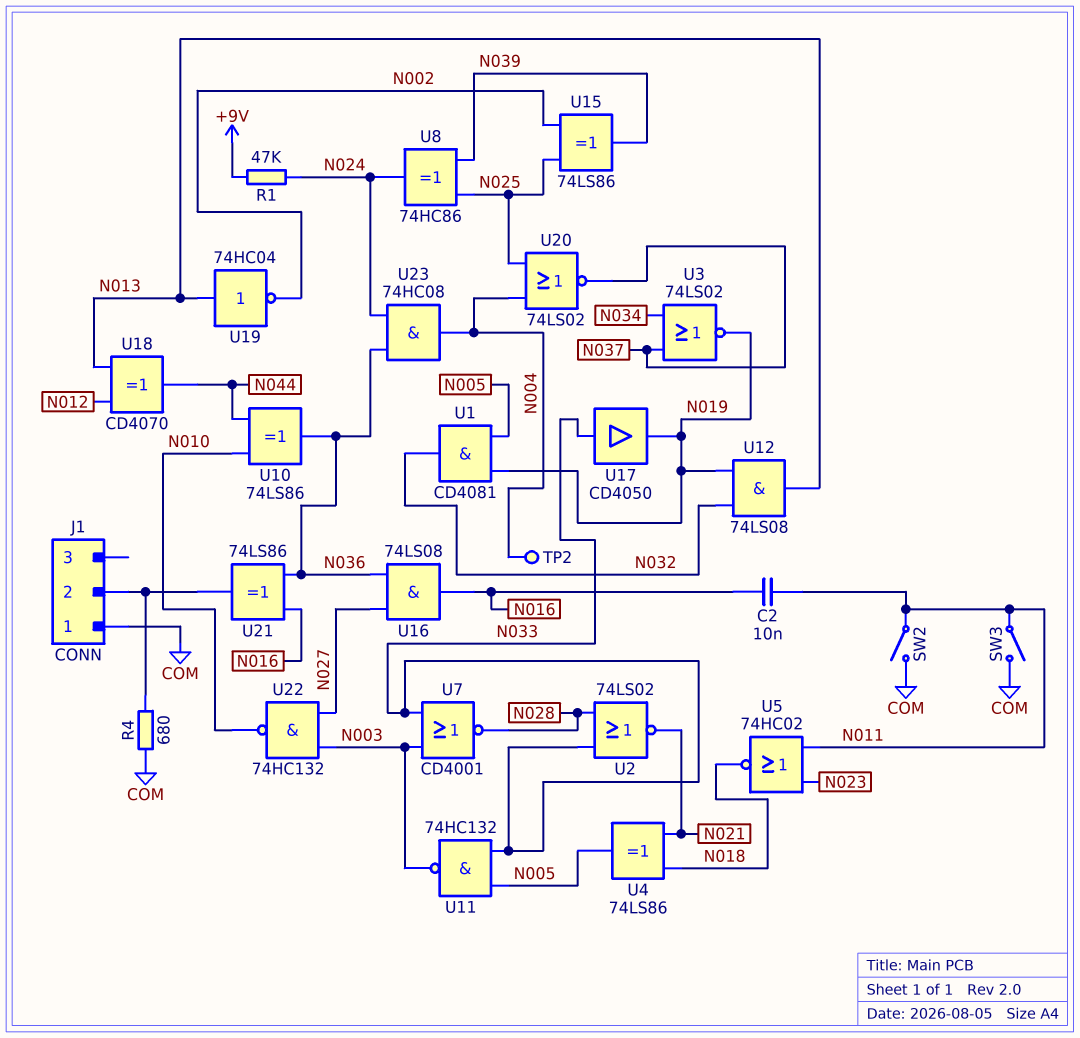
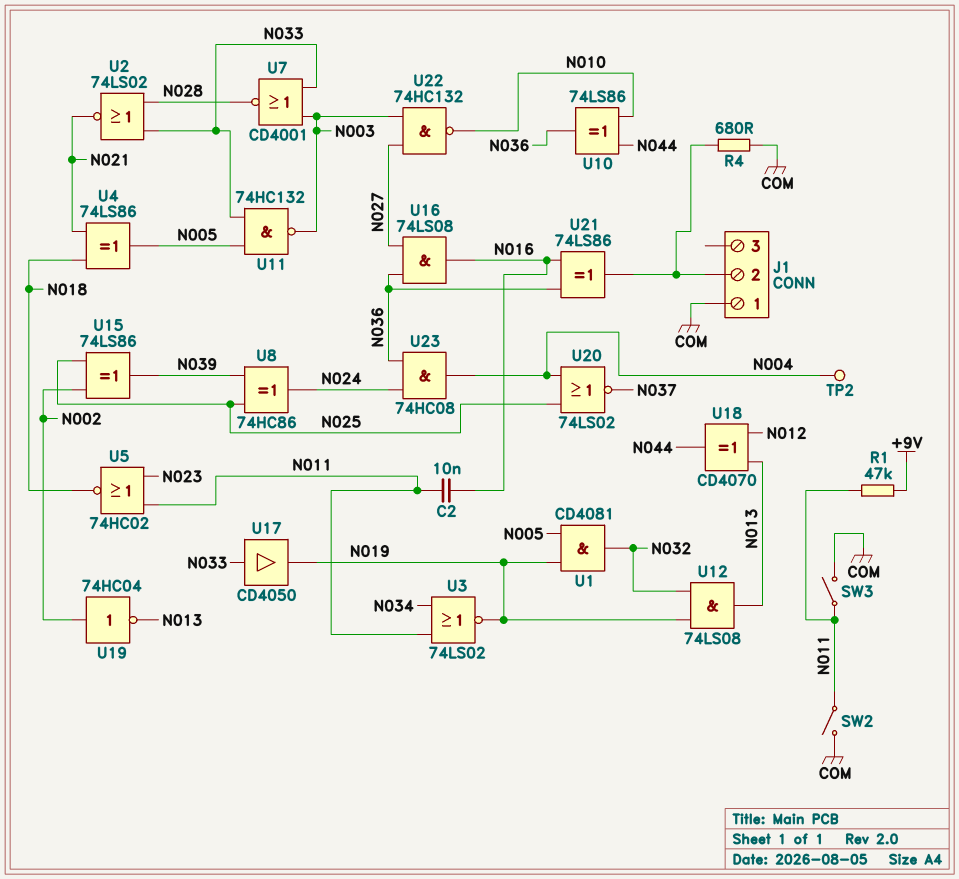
R1: 47k (+9V, N024) -> 47k (+9V, N011)
U3: NOR 74LS02 (in N034, in N037, out N019) -> NOR 74LS02 (in N011, in N034, out N019)
U19: NOT 74HC04 (in N013, out N002) -> NOT 74HC04 (in N002, out N013)

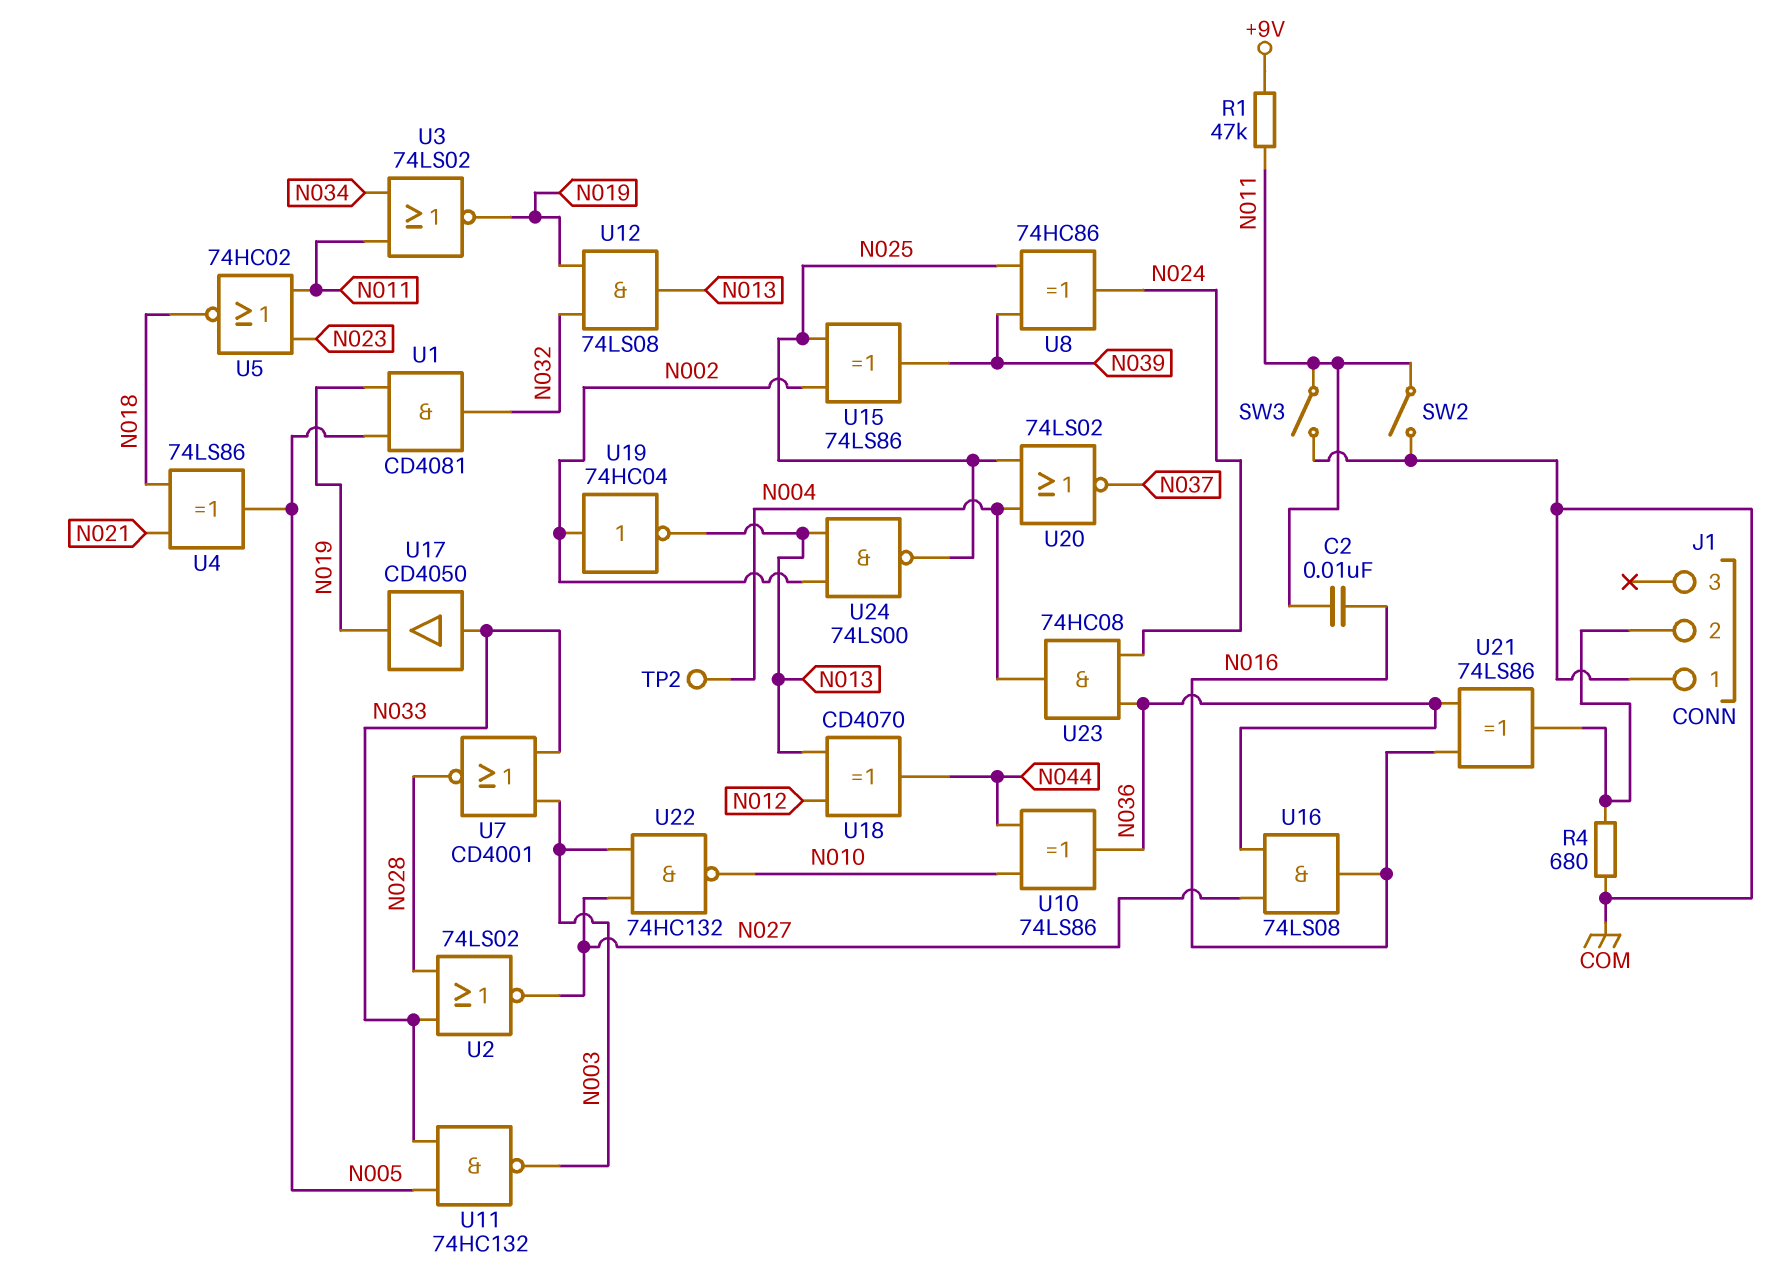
U2: NOR 74LS02 (in N028, in N033, out N021) -> NOR 74LS02 (in N028, in N033, out N027)
U24: none -> NAND 74LS00 (in N002, in N013, out N025)

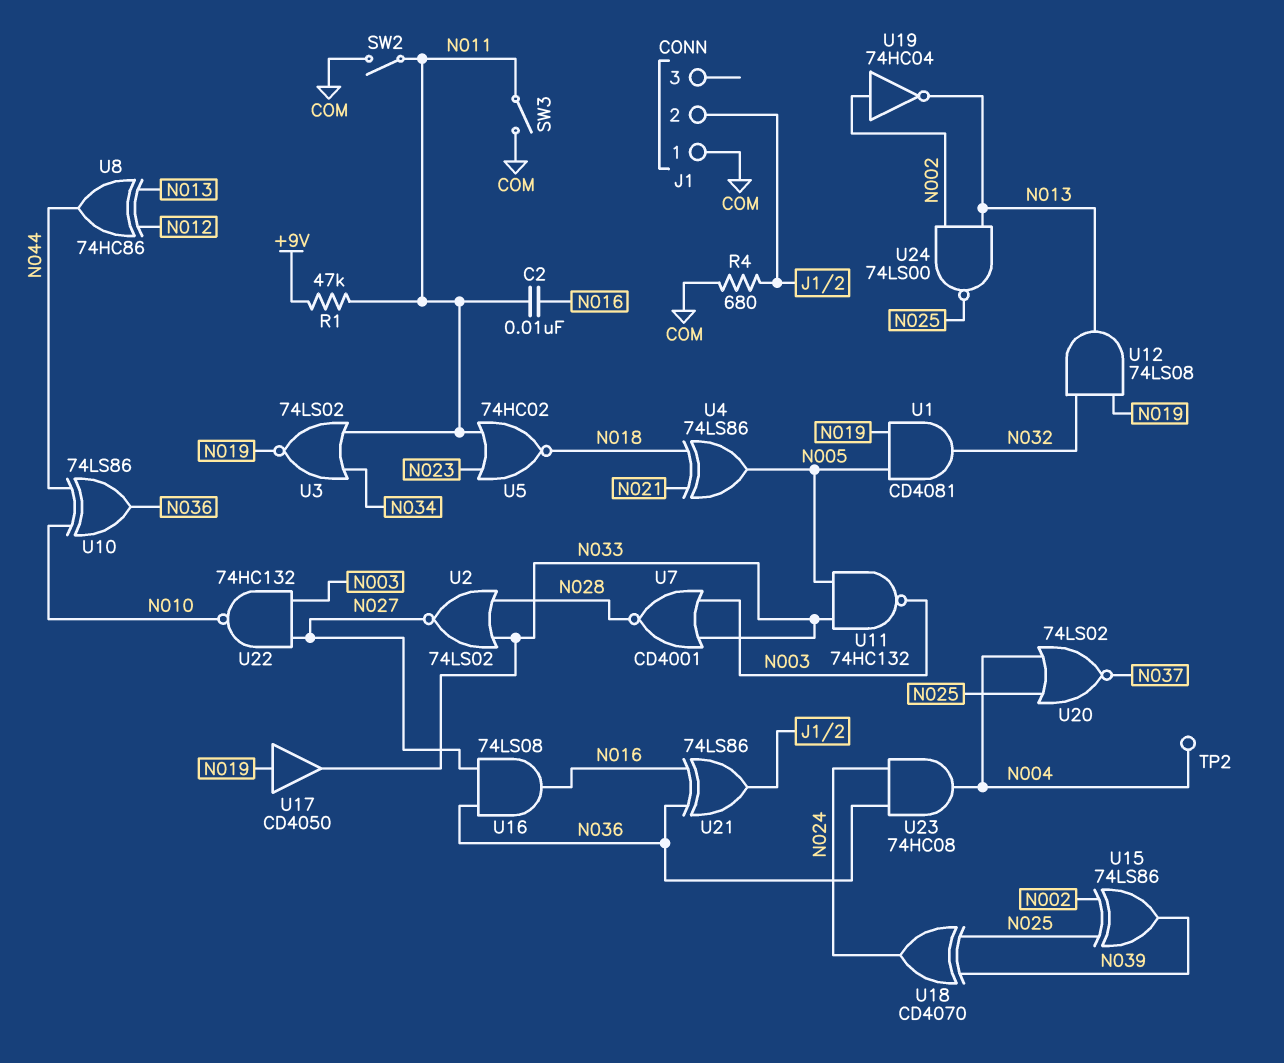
U8: XOR 74HC86 (in N025, in N039, out N024) -> XOR 74HC86 (in N012, in N013, out N044)
U17: buffer CD4050 (in N033, out N019) -> buffer CD4050 (in N019, out N033)
U18: XOR CD4070 (in N012, in N013, out N044) -> XOR CD4070 (in N025, in N039, out N024)

